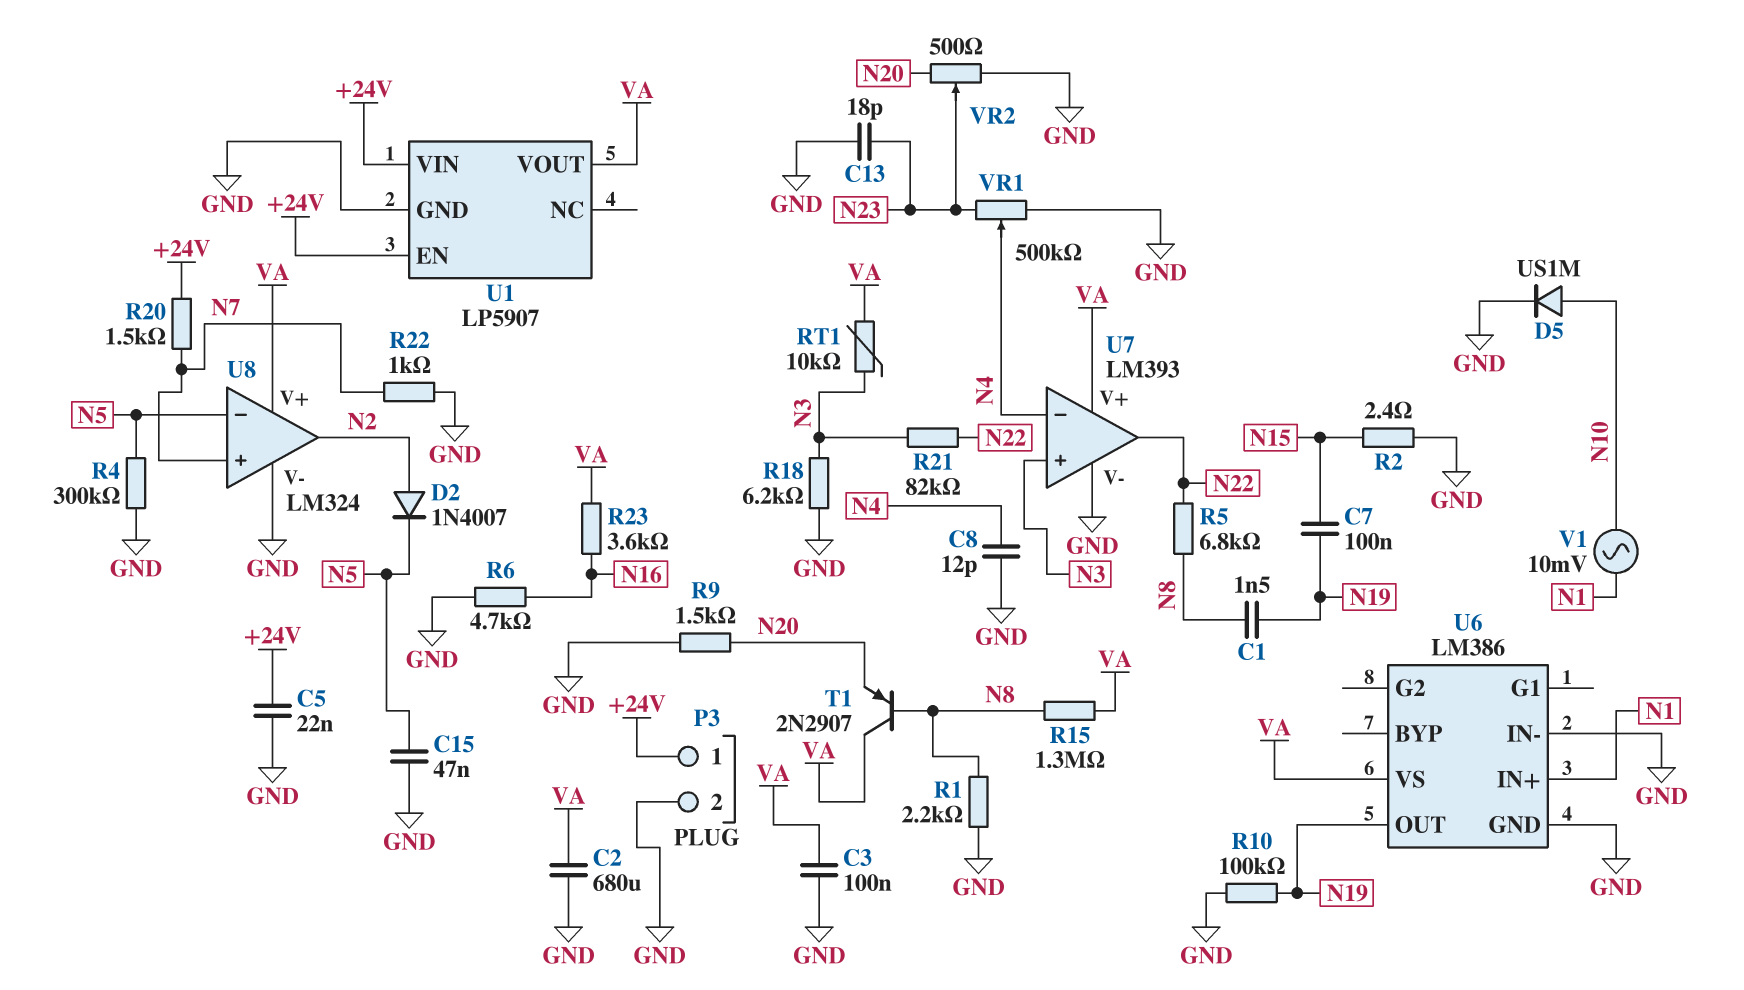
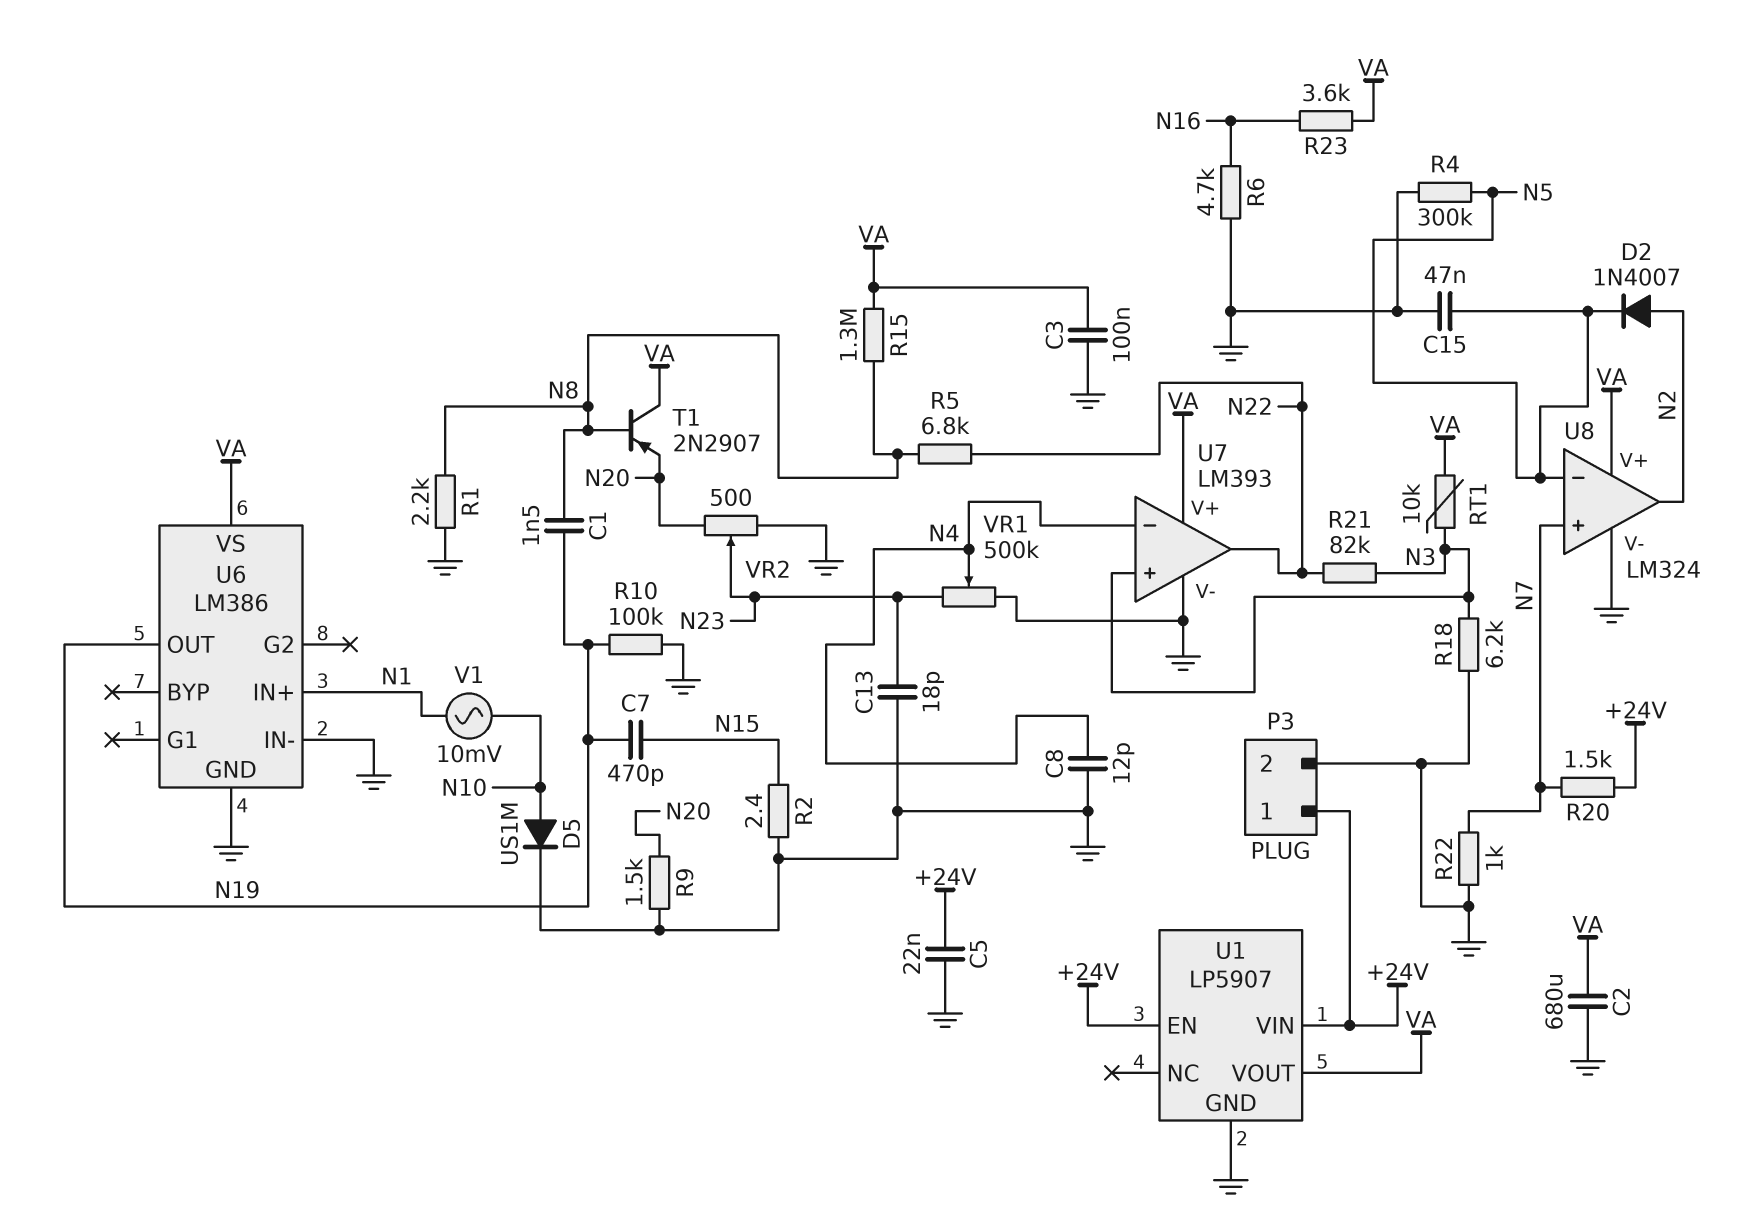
C7: 100nF (N15, N19) -> 470pF (N15, N19)

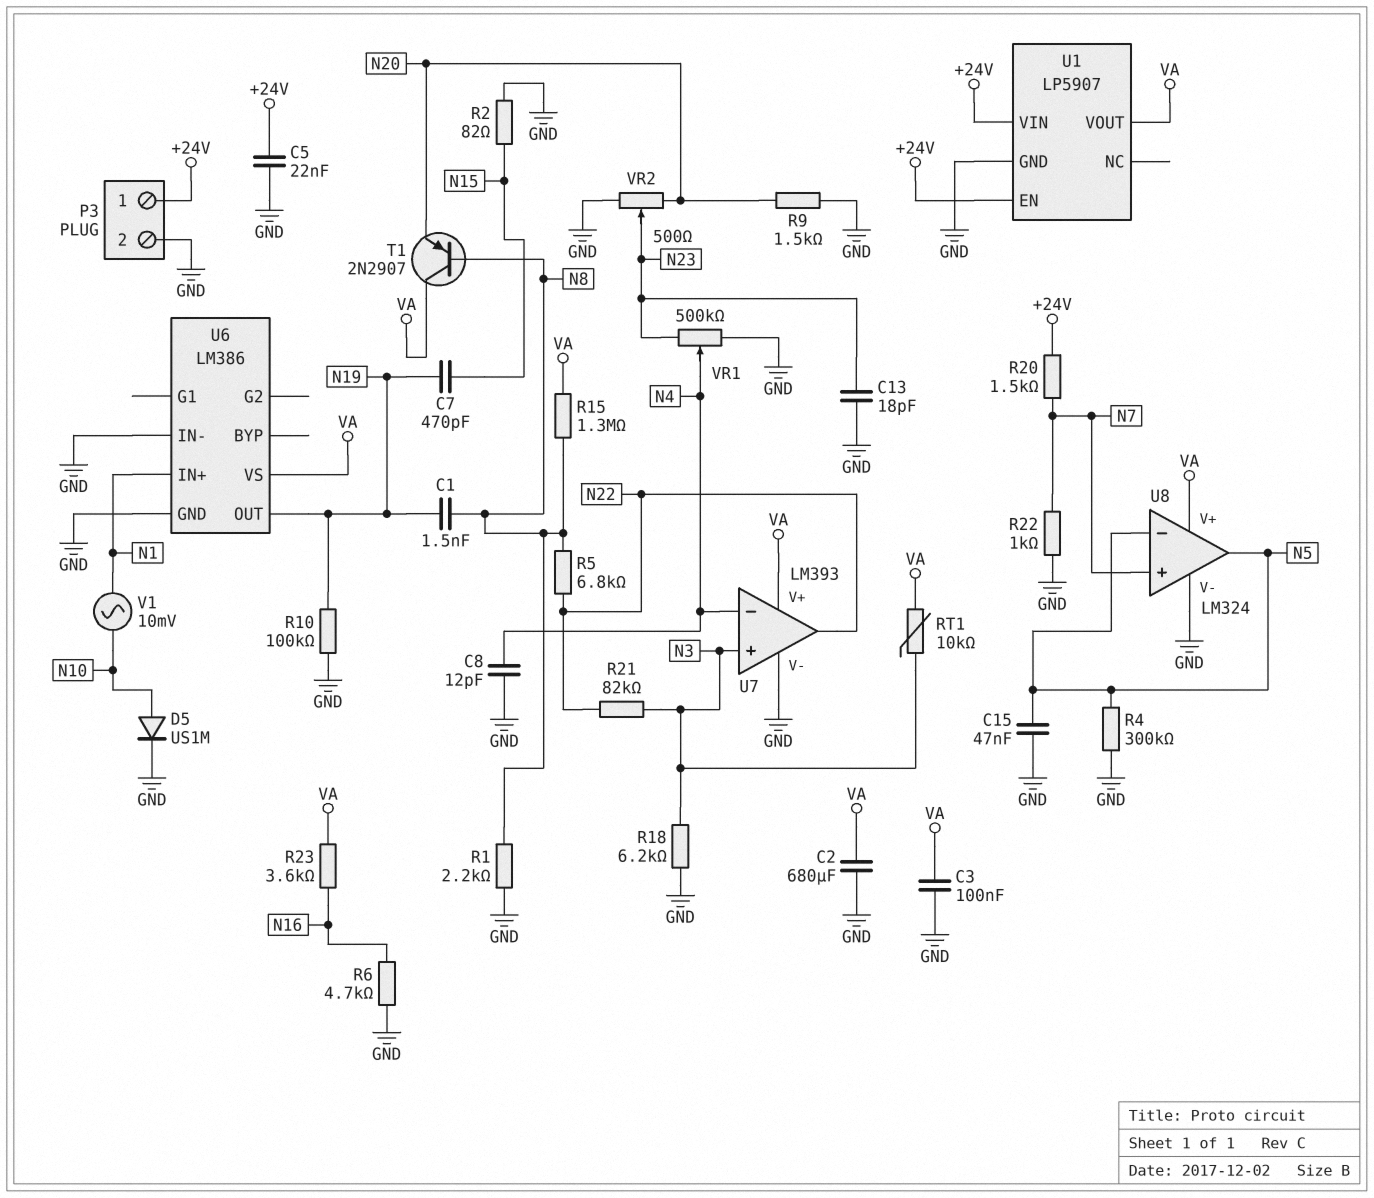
D2: diode 1N4007 (A N2, K N5) -> none
R2: 2.4 (GND, N15) -> 82 (GND, N15)
U8 pin out: N2 -> N5

